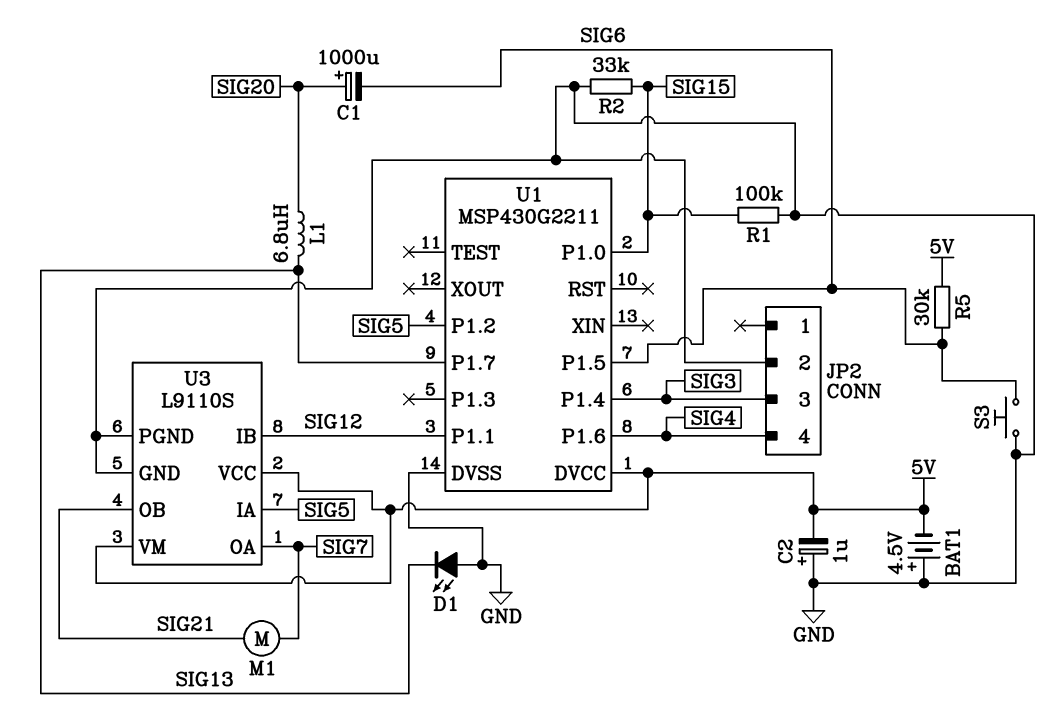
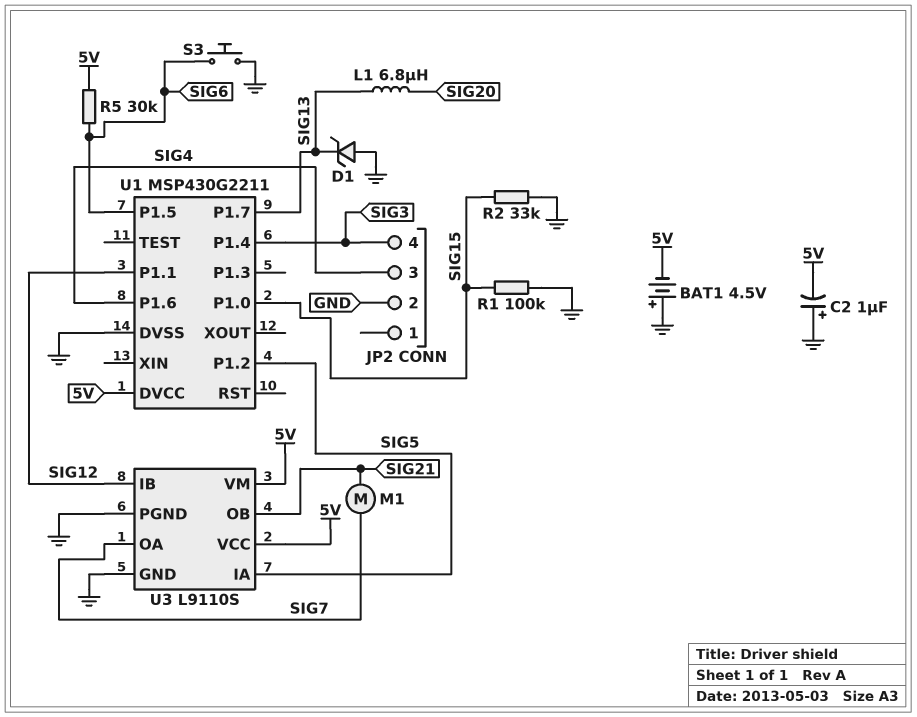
C1: 1000uF (plus SIG20, minus SIG6) -> none
D1: LED (A GND, K SIG13) -> zener (A GND, K SIG13)
JP2 pin 3: SIG3 -> SIG4
JP2 pin 4: SIG4 -> SIG3

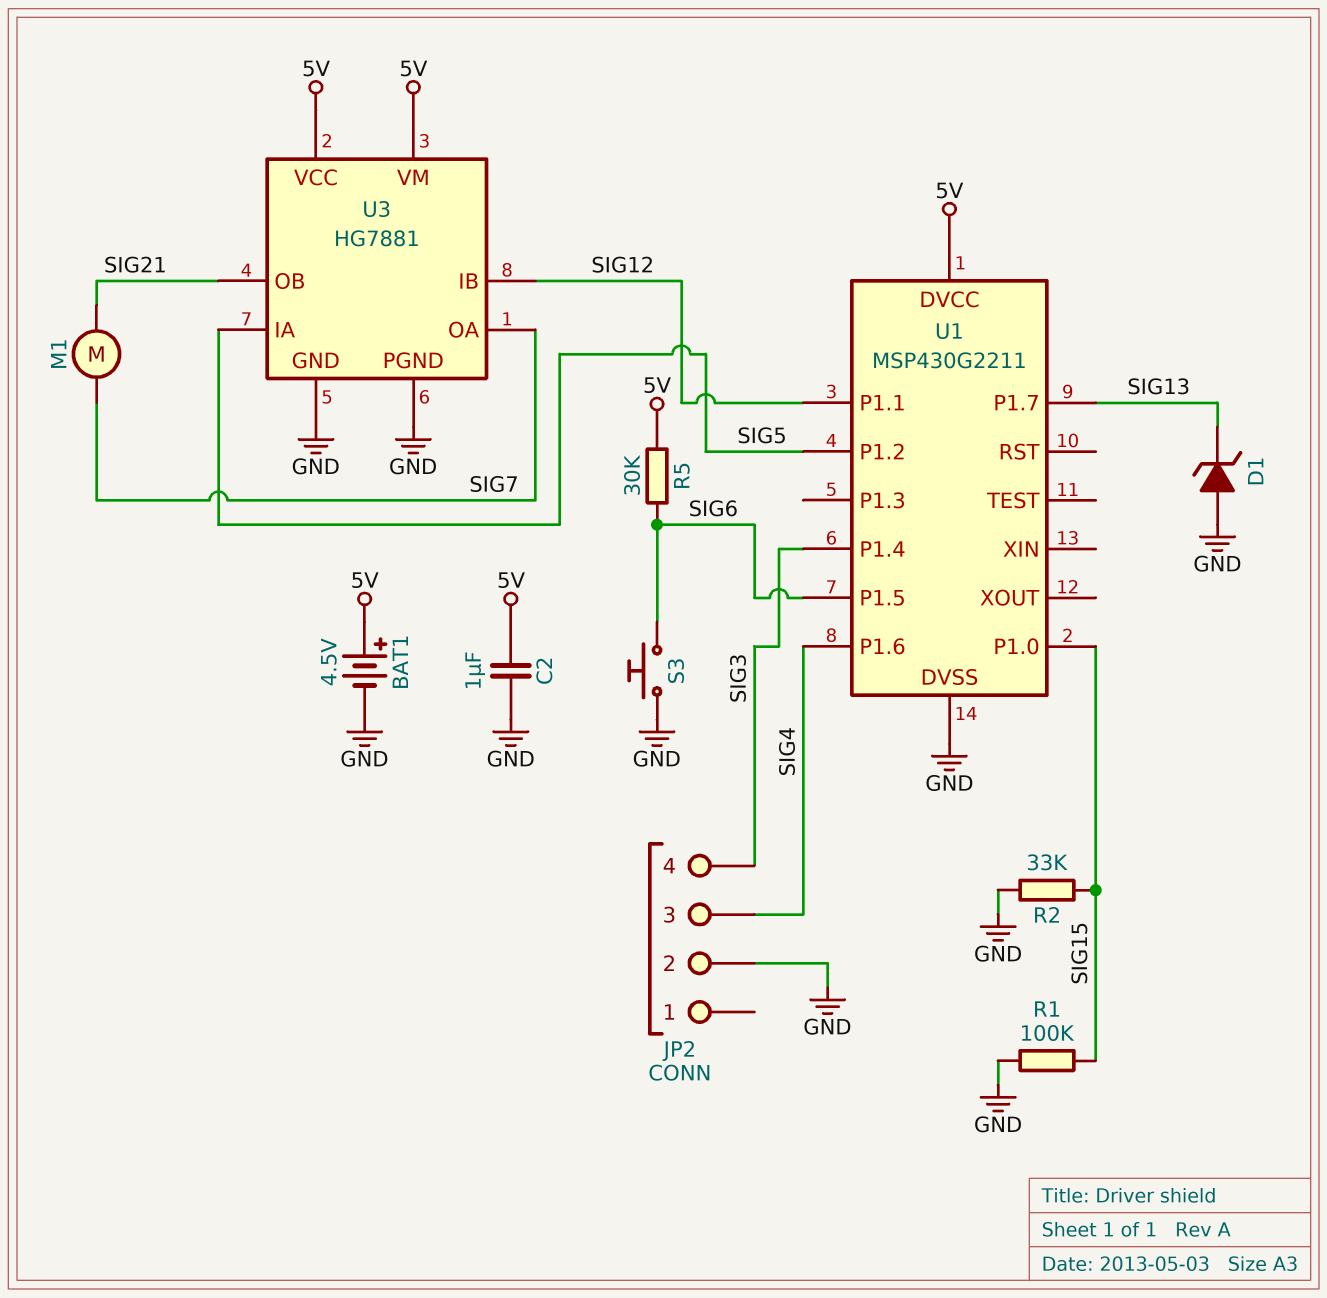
BAT1: 4.5V (plus GND, minus 5V) -> 4.5V (plus 5V, minus GND)
C2: 1uF (plus GND, minus 5V) -> 1uF (5V, GND)
L1: 6.8uH (SIG13, SIG20) -> none
U3: L9110S -> HG7881

